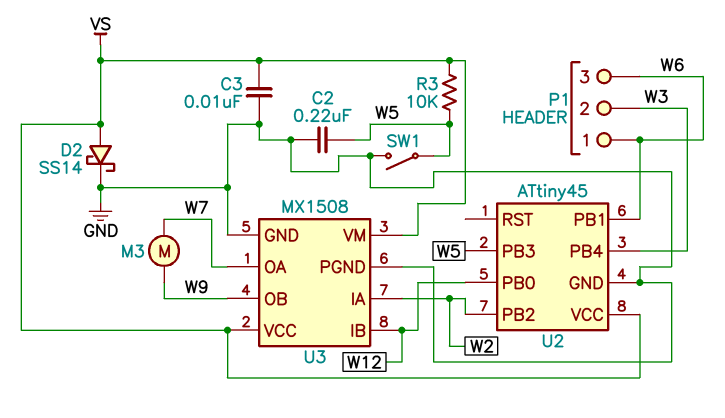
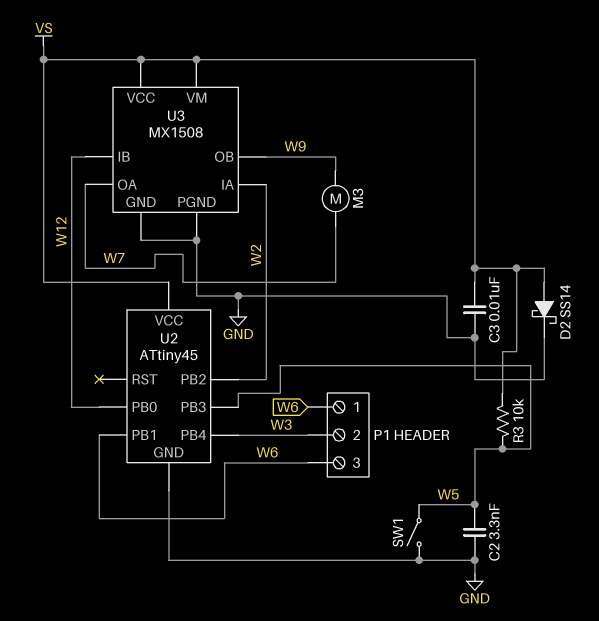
C2: 220nF (GND, W5) -> 3.3nF (GND, W5)

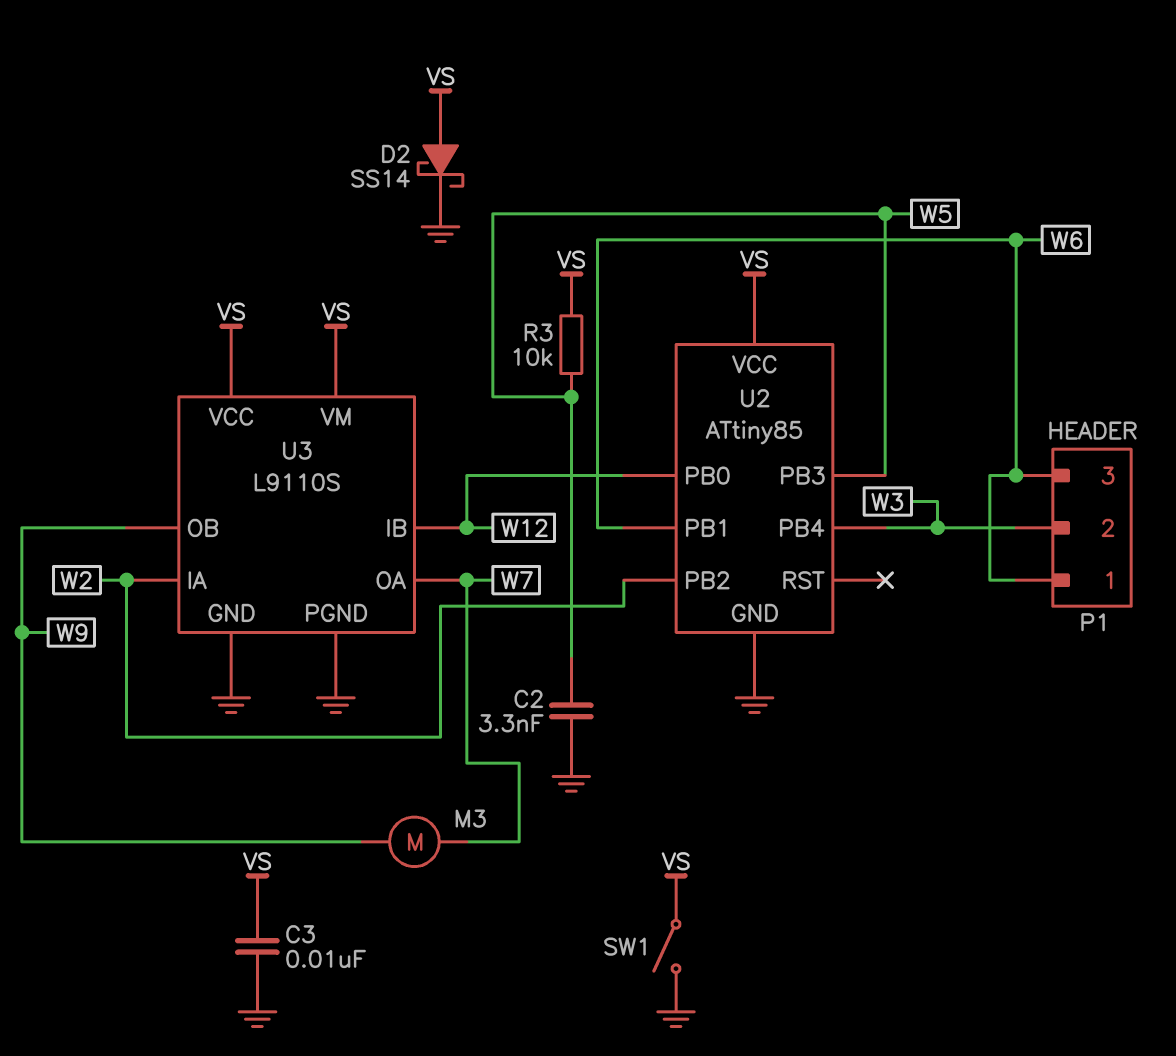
SW1: switch (GND, W5) -> switch (GND, VS)
U2: ATtiny45 -> ATtiny85
U3: MX1508 -> L9110S

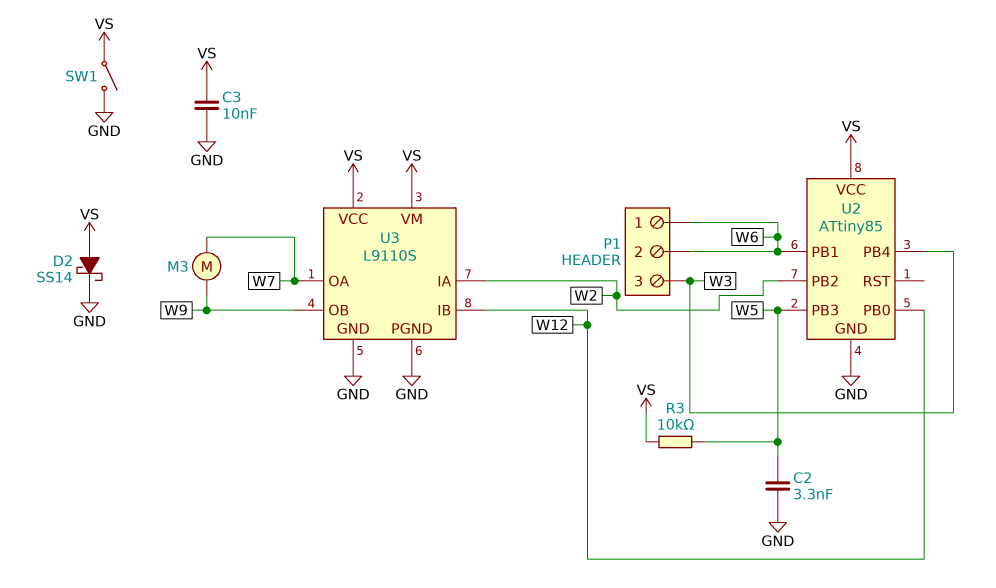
P1 pin 2: W3 -> W6
P1 pin 3: W6 -> W3

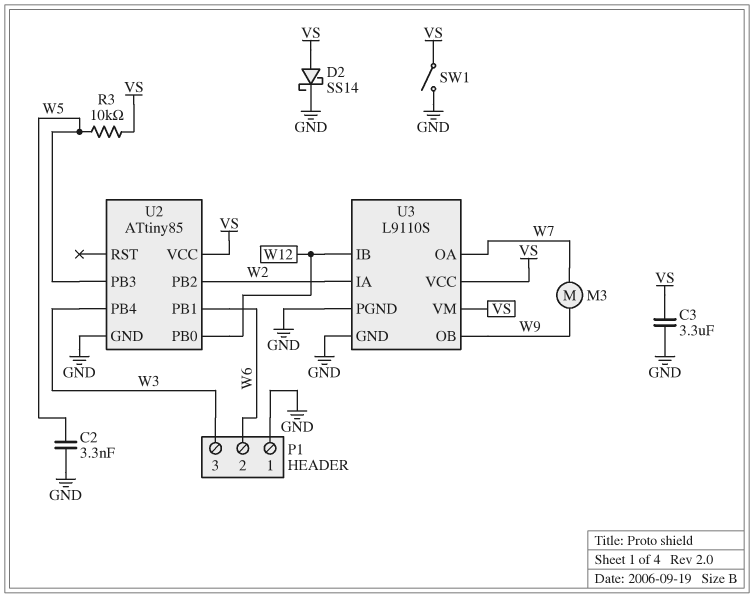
C3: 10nF (GND, VS) -> 3.3uF (GND, VS)
P1 pin 1: W6 -> GND

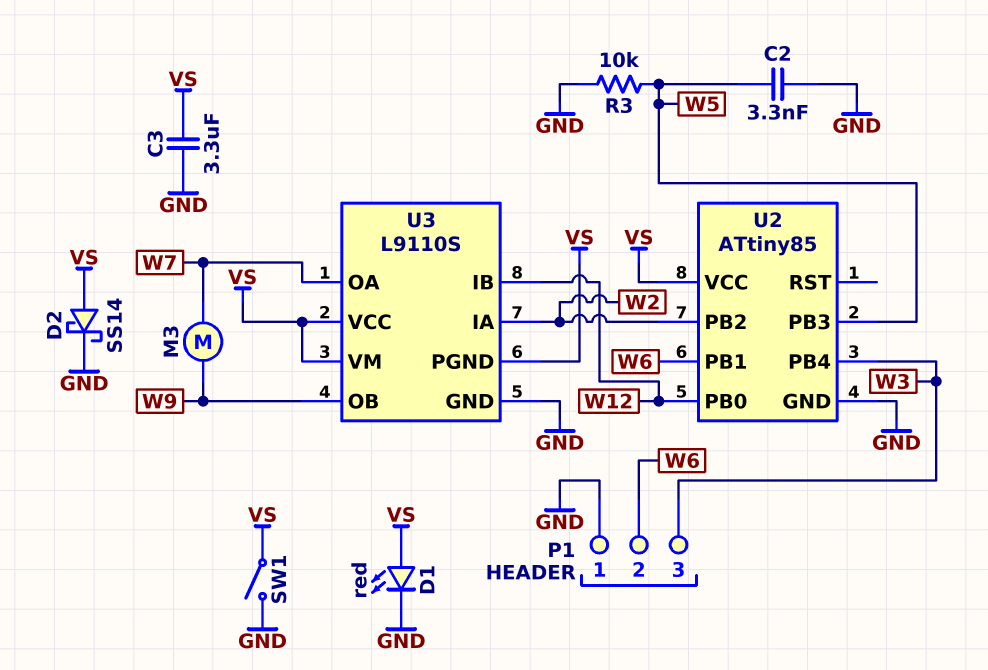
D1: none -> LED red (A VS, K GND)
R3: 10k (VS, W5) -> 10k (GND, W5)
U3 pin PGND: GND -> VS

